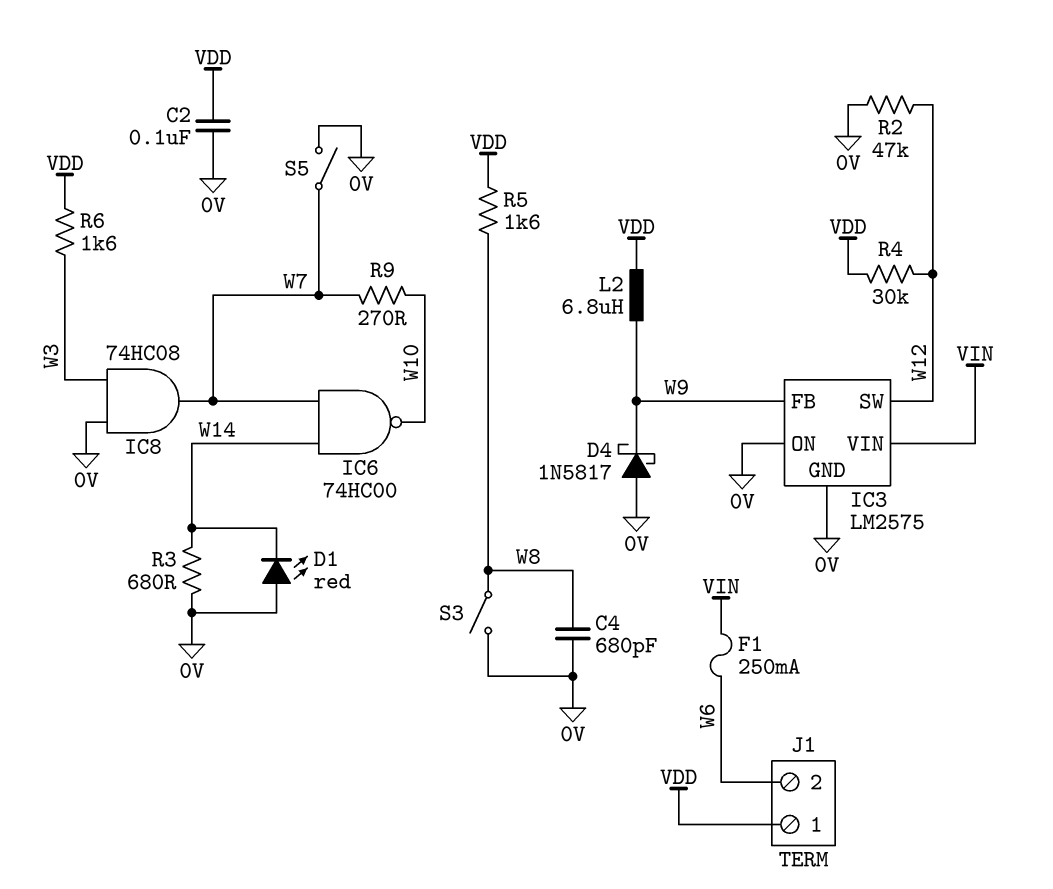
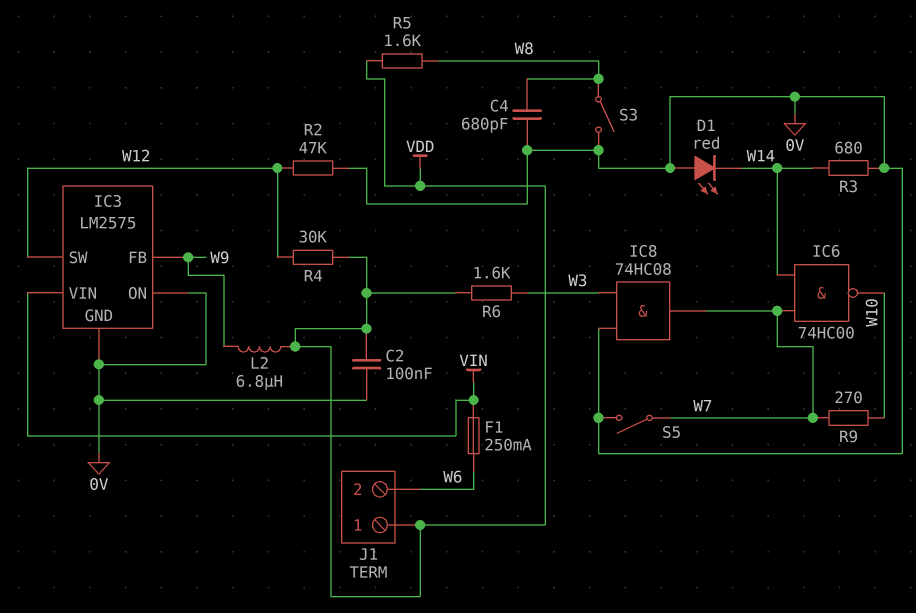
D4: schottky 1N5817 (A 0V, K W9) -> none

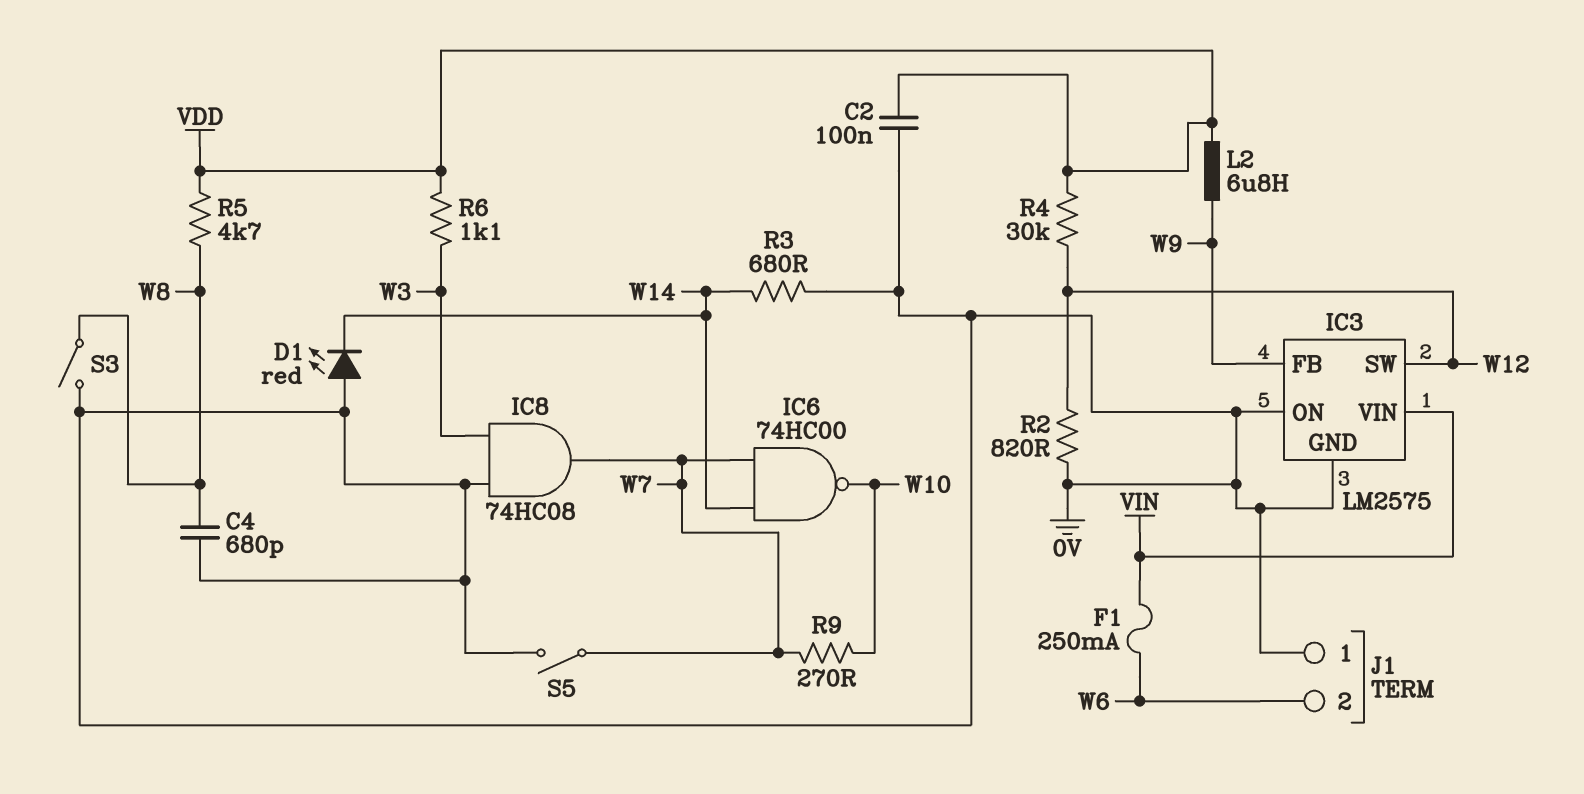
J1 pin 1: VDD -> 0V
R2: 47k (0V, W12) -> 820 (0V, W12)
R5: 1.6k (VDD, W8) -> 4.7k (VDD, W8)
R6: 1.6k (VDD, W3) -> 1.1k (VDD, W3)

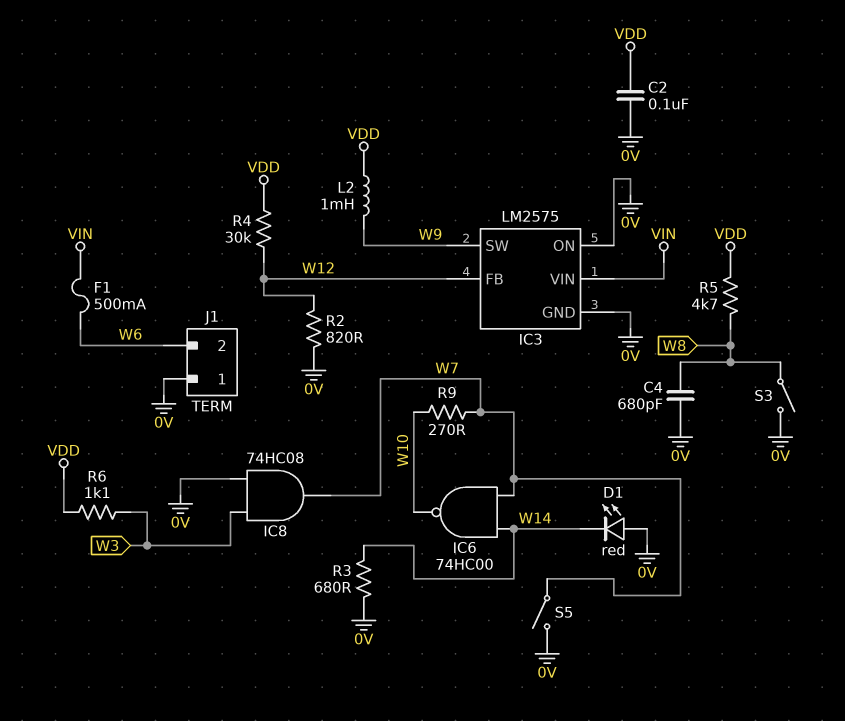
F1: 250mA (VIN, W6) -> 500mA (VIN, W6)
IC3 pin FB: W9 -> W12
IC3 pin SW: W12 -> W9
L2: 6.8uH (VDD, W9) -> 1mH (VDD, W9)

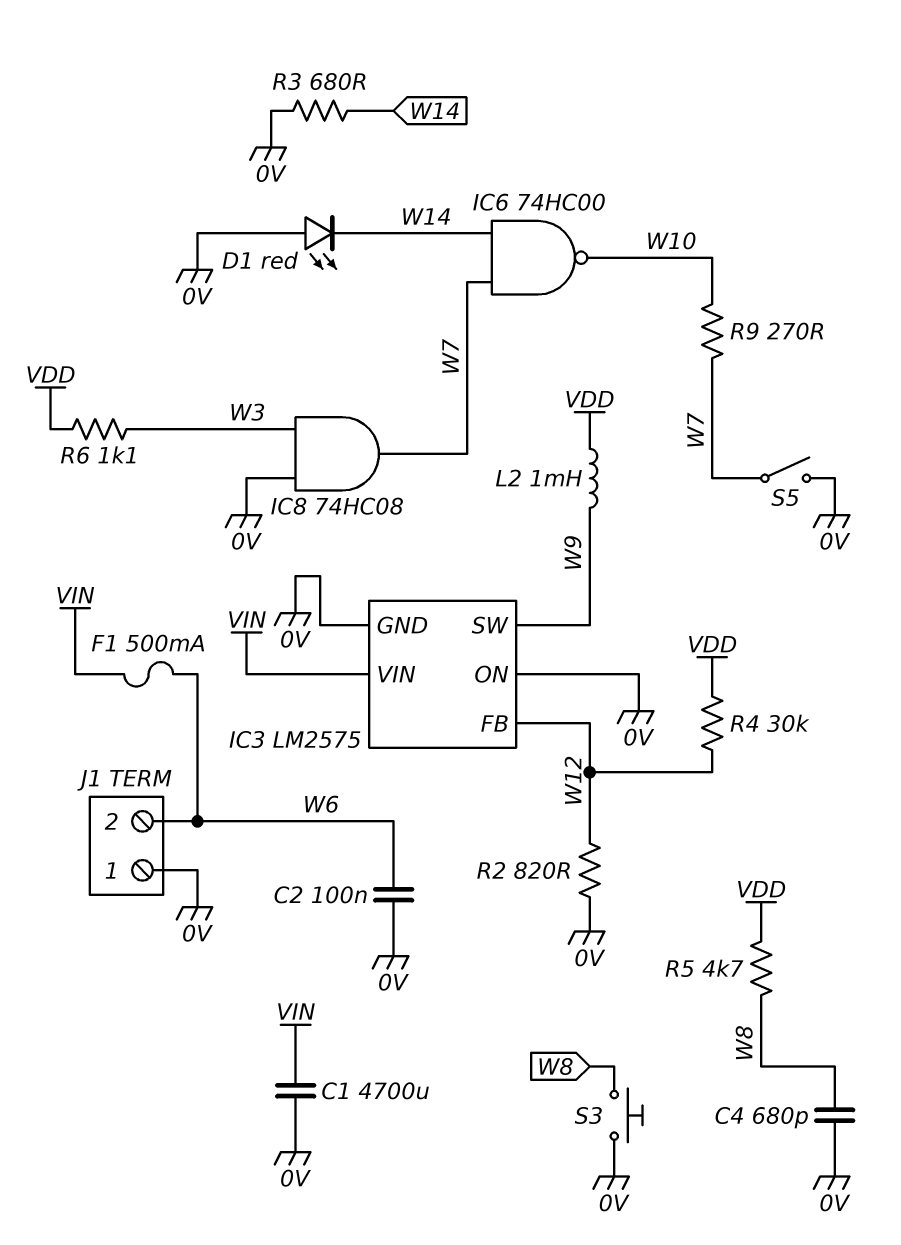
C1: none -> 4700uF (0V, VIN)
C2: 100nF (0V, VDD) -> 100nF (0V, W6)
S3: switch (0V, W8) -> button (0V, W8)

